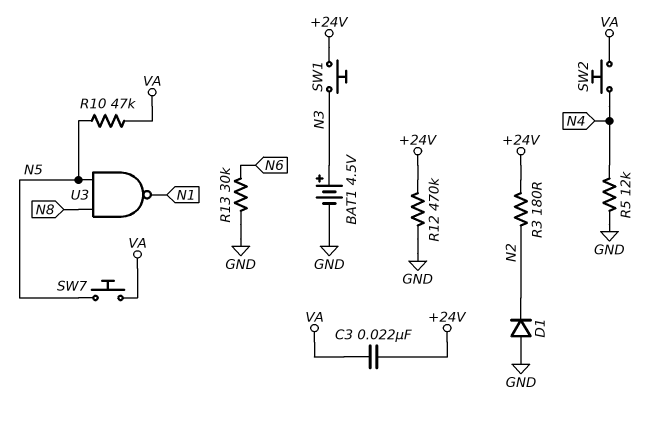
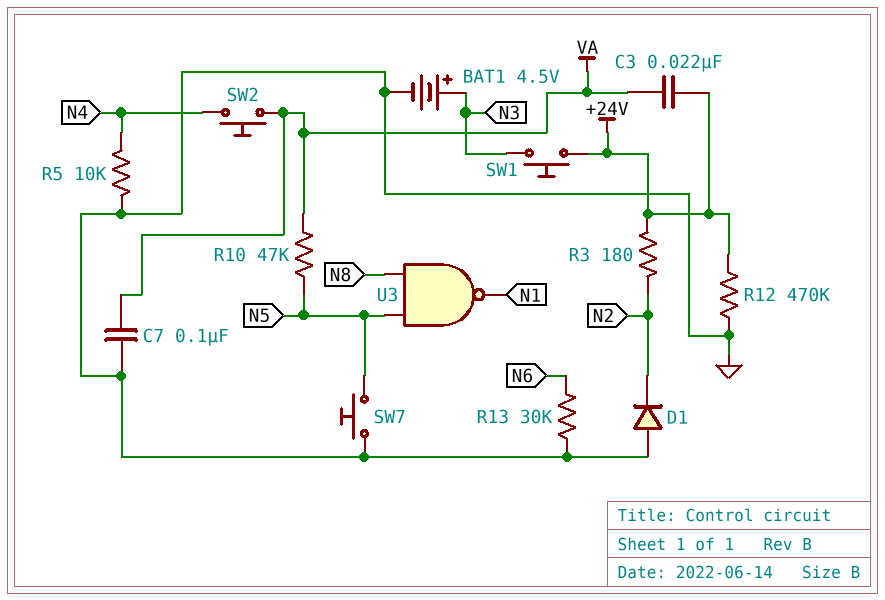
C7: none -> 100nF (GND, VA)
R5: 12k (GND, N4) -> 10k (GND, N4)
SW7: button (N5, VA) -> button (GND, N5)

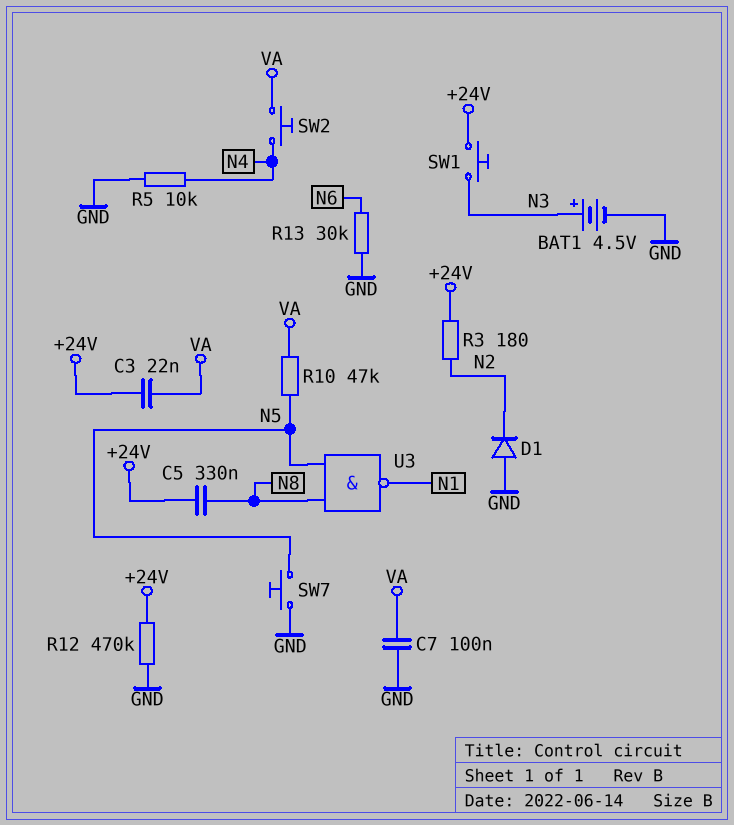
C5: none -> 330nF (+24V, N8)

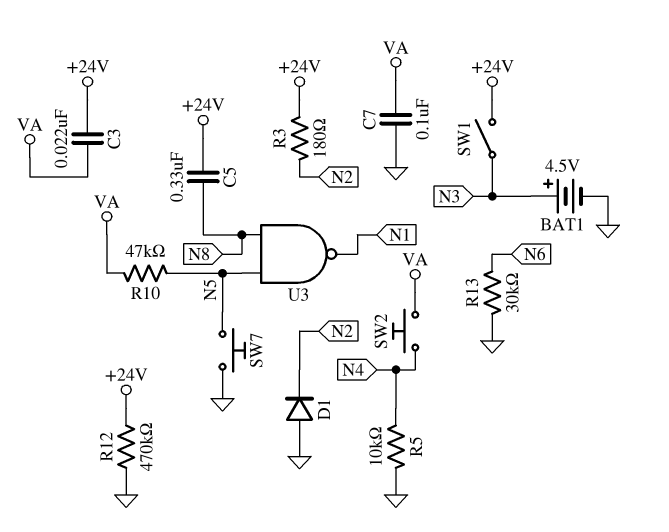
SW1: button (+24V, N3) -> switch (+24V, N3)

